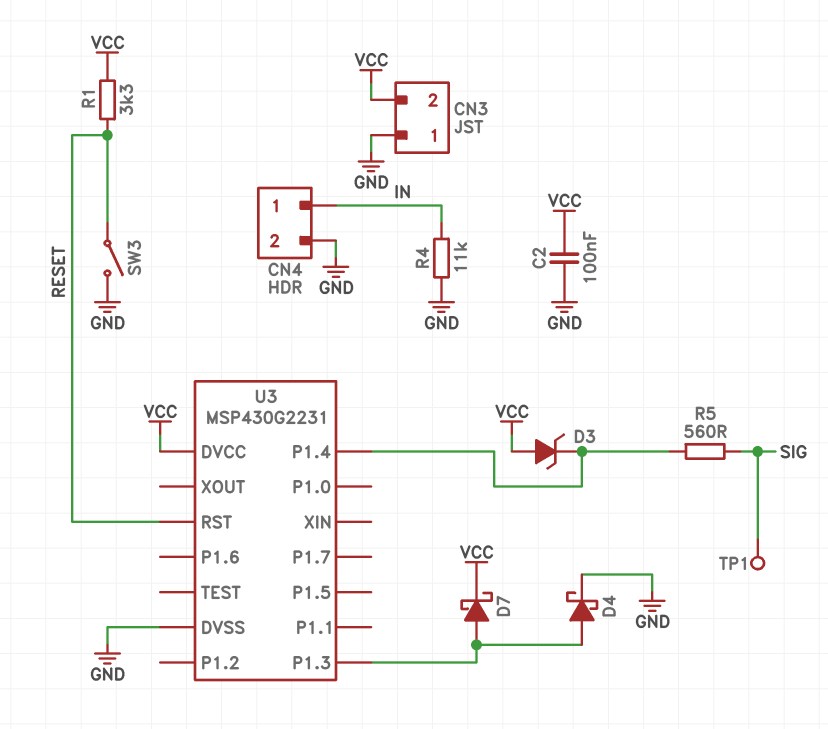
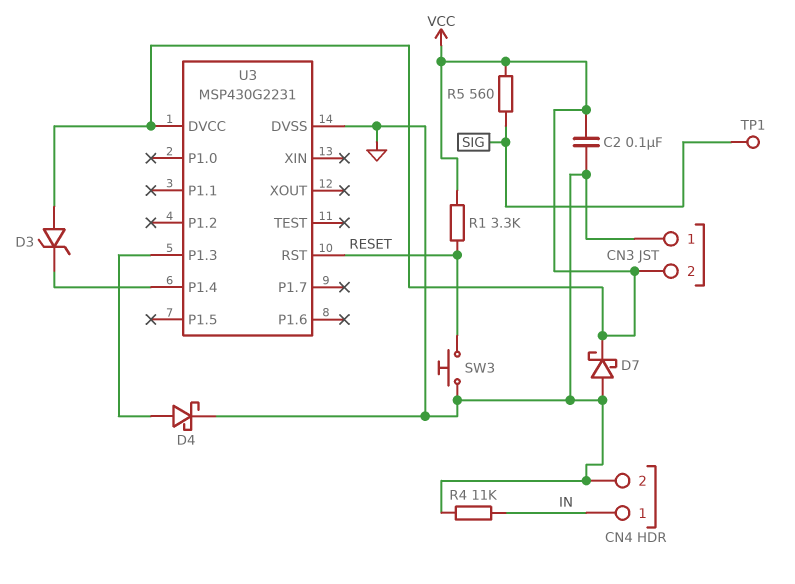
D7: schottky (A U3/P1.3, K VCC) -> schottky (A GND, K VCC)
R5: 560 (SIG, U3/P1.4) -> 560 (SIG, VCC)
SW3: switch (GND, RESET) -> button (GND, RESET)

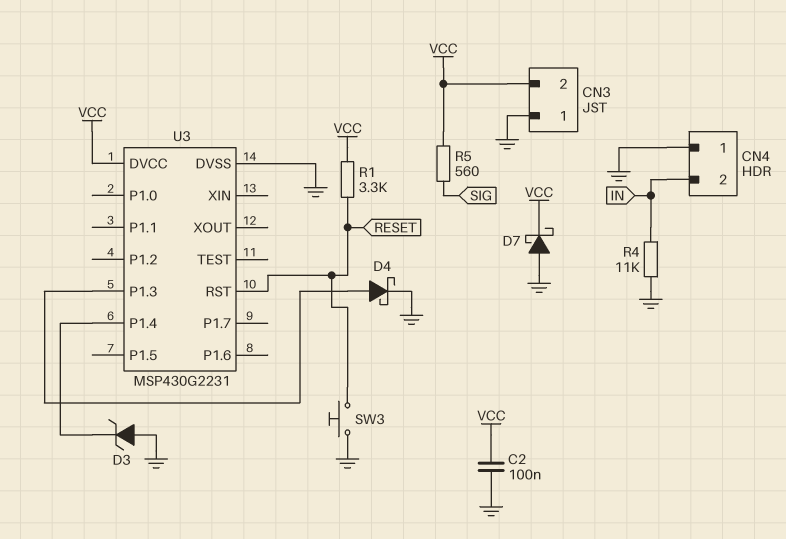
CN4 pin 1: IN -> GND
CN4 pin 2: GND -> IN
D3: zener (A VCC, K U3/P1.4) -> zener (A GND, K U3/P1.4)
TP1: test point (SIG) -> none

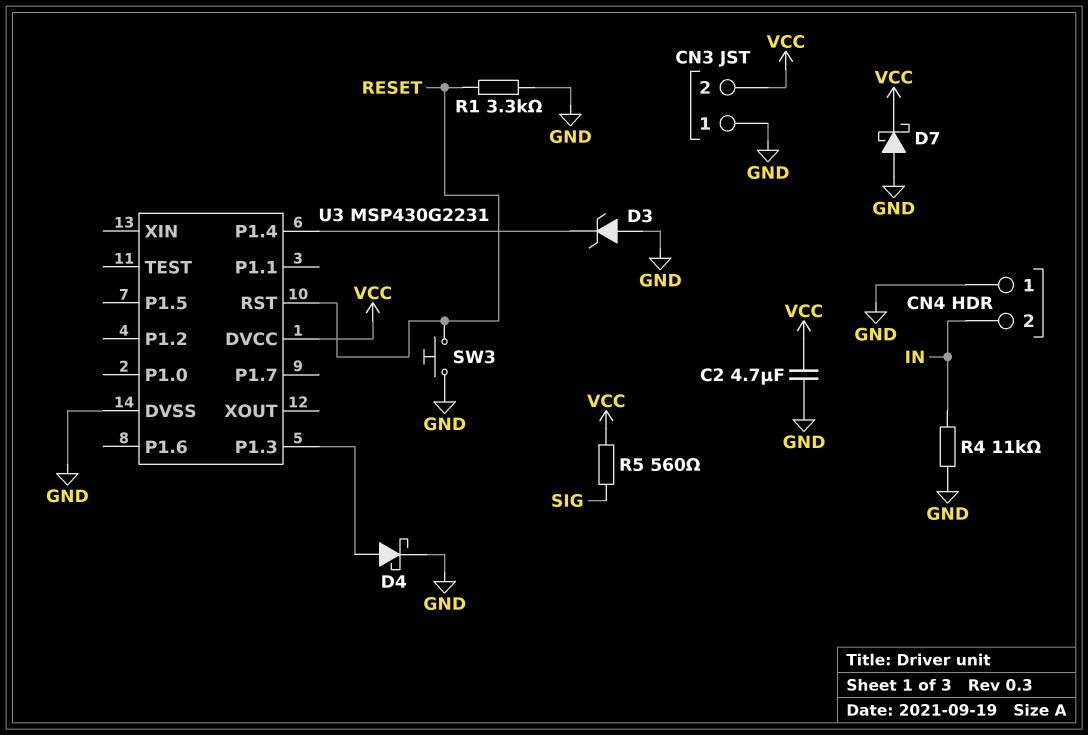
C2: 100nF (GND, VCC) -> 4.7uF (GND, VCC)
R1: 3.3k (RESET, VCC) -> 3.3k (GND, RESET)

